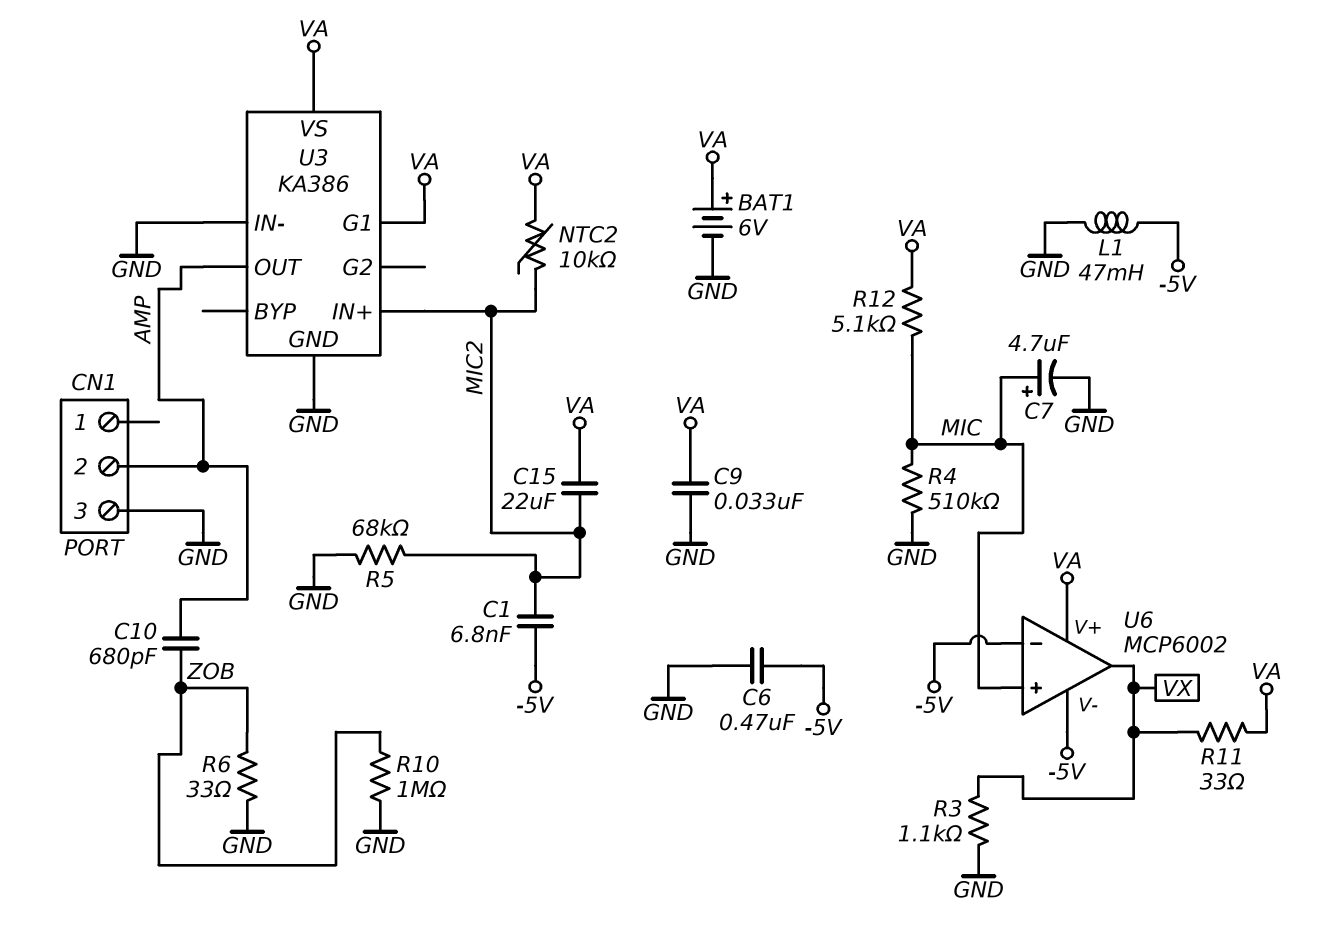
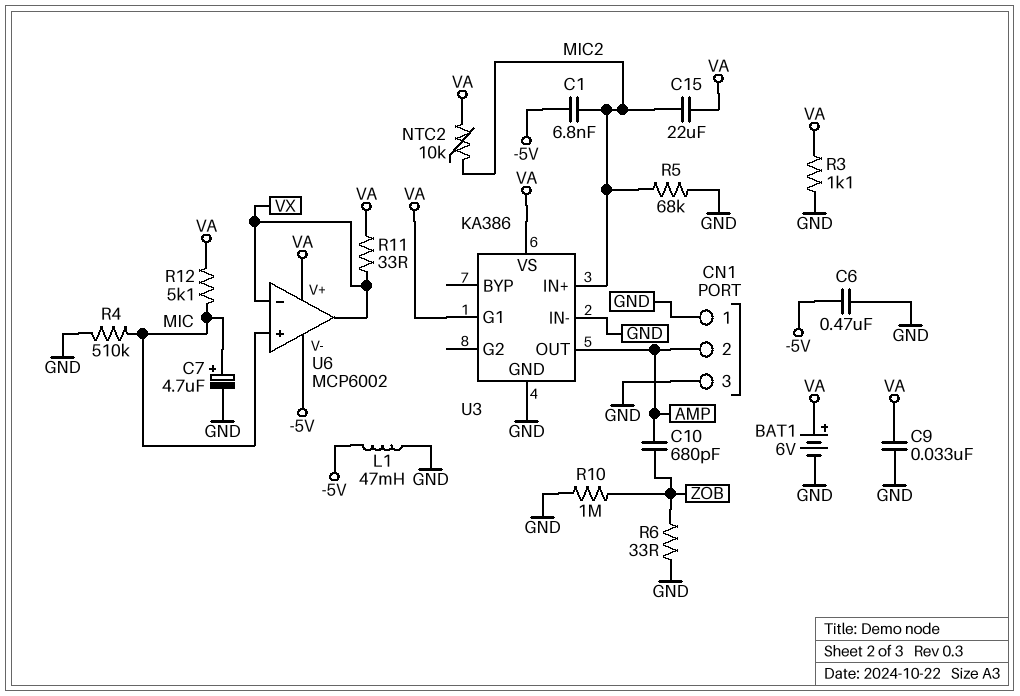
CN1 pin 1: none -> GND
R3: 1.1k (GND, VX) -> 1.1k (GND, VA)
U6 pin in-: -5V -> VX

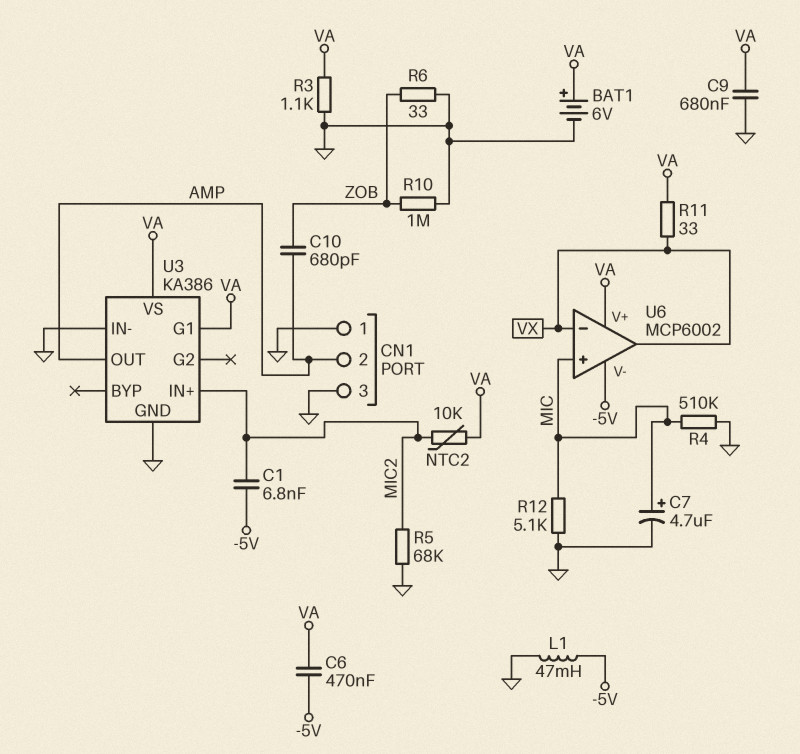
C6: 470nF (-5V, GND) -> 470nF (-5V, VA)
C9: 33nF (GND, VA) -> 680nF (GND, VA)
C15: 22uF (MIC2, VA) -> none
R12: 5.1k (MIC, VA) -> 5.1k (GND, MIC)

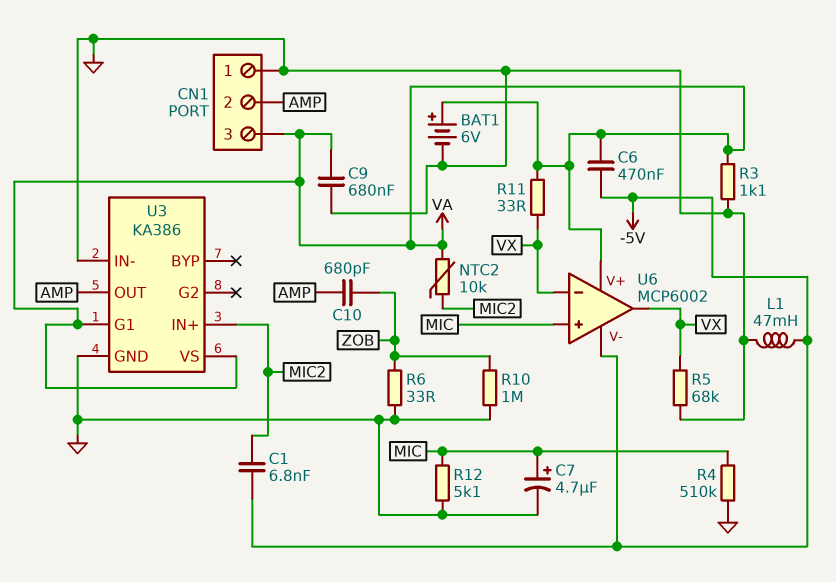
CN1 pin 3: GND -> VA
R5: 68k (GND, MIC2) -> 68k (GND, VX)

